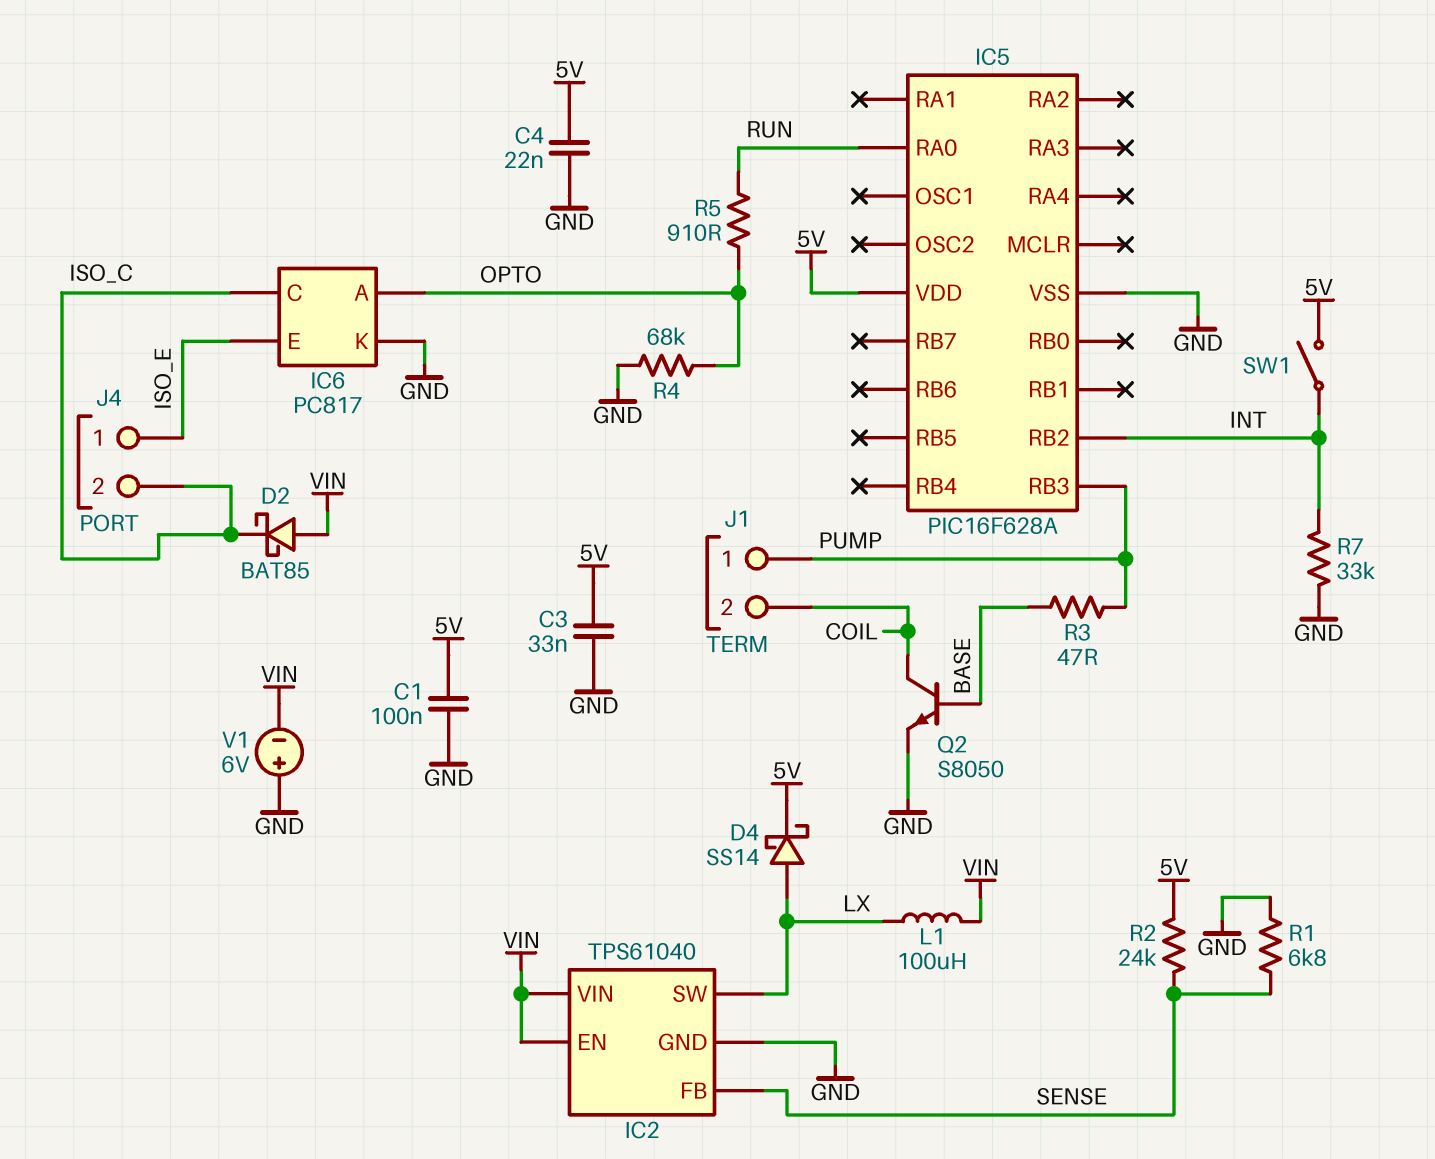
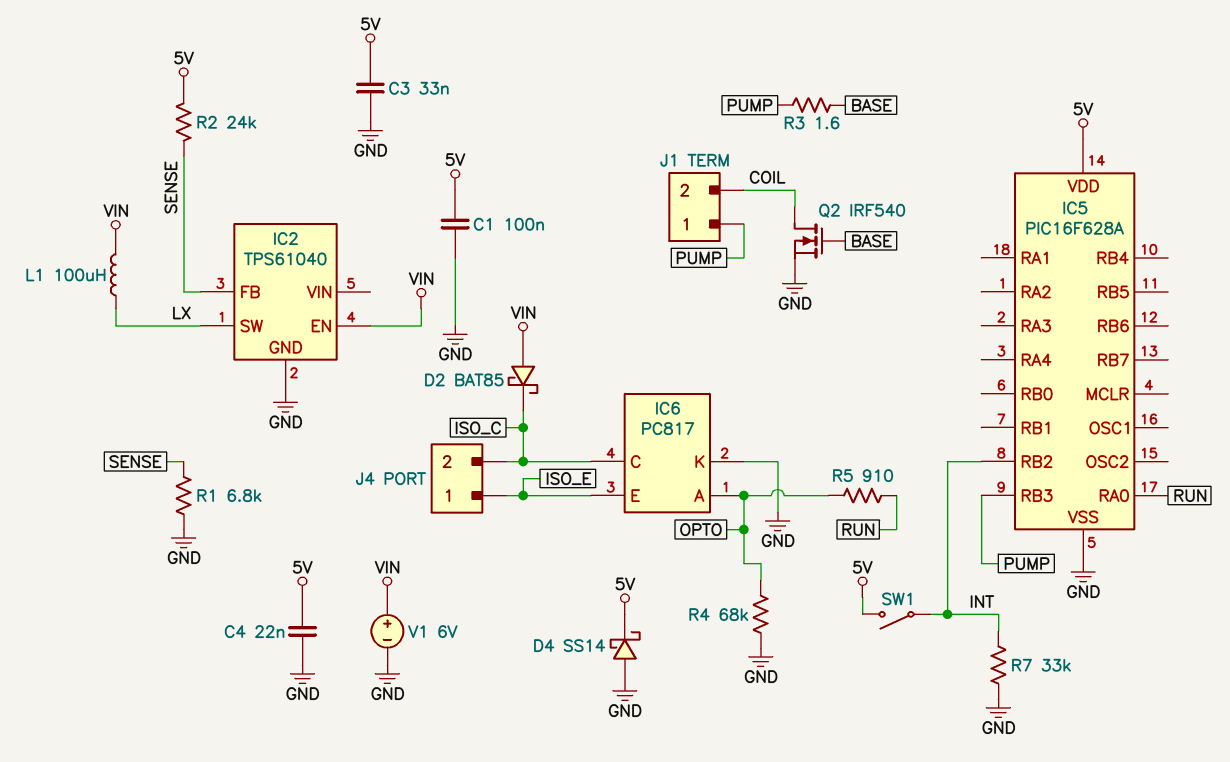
D4: schottky SS14 (A LX, K 5V) -> schottky SS14 (A GND, K 5V)
IC2 pin VIN: VIN -> none
Q2: NPN S8050 (B BASE, C COIL, E GND) -> NMOS IRF540 (G BASE, D COIL, S GND)
R3: 47 (BASE, PUMP) -> 1.6 (BASE, PUMP)
V1: 6V (plus GND, minus VIN) -> 6V (plus VIN, minus GND)

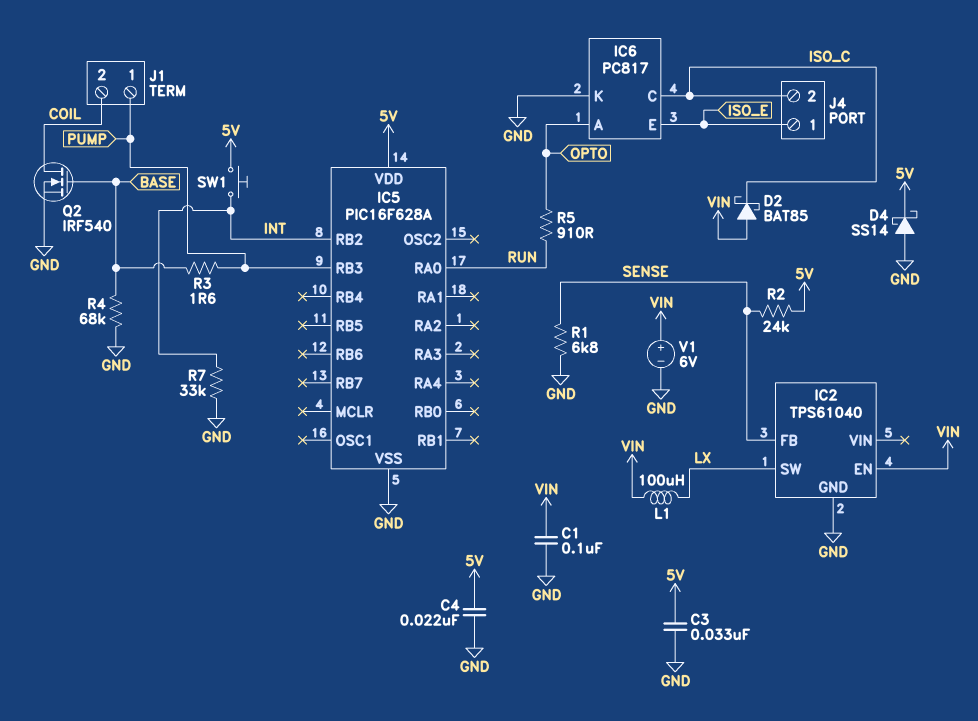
C1: 100nF (5V, GND) -> 100nF (GND, VIN)
R4: 68k (GND, OPTO) -> 68k (BASE, GND)
SW1: switch (5V, INT) -> button (5V, INT)

